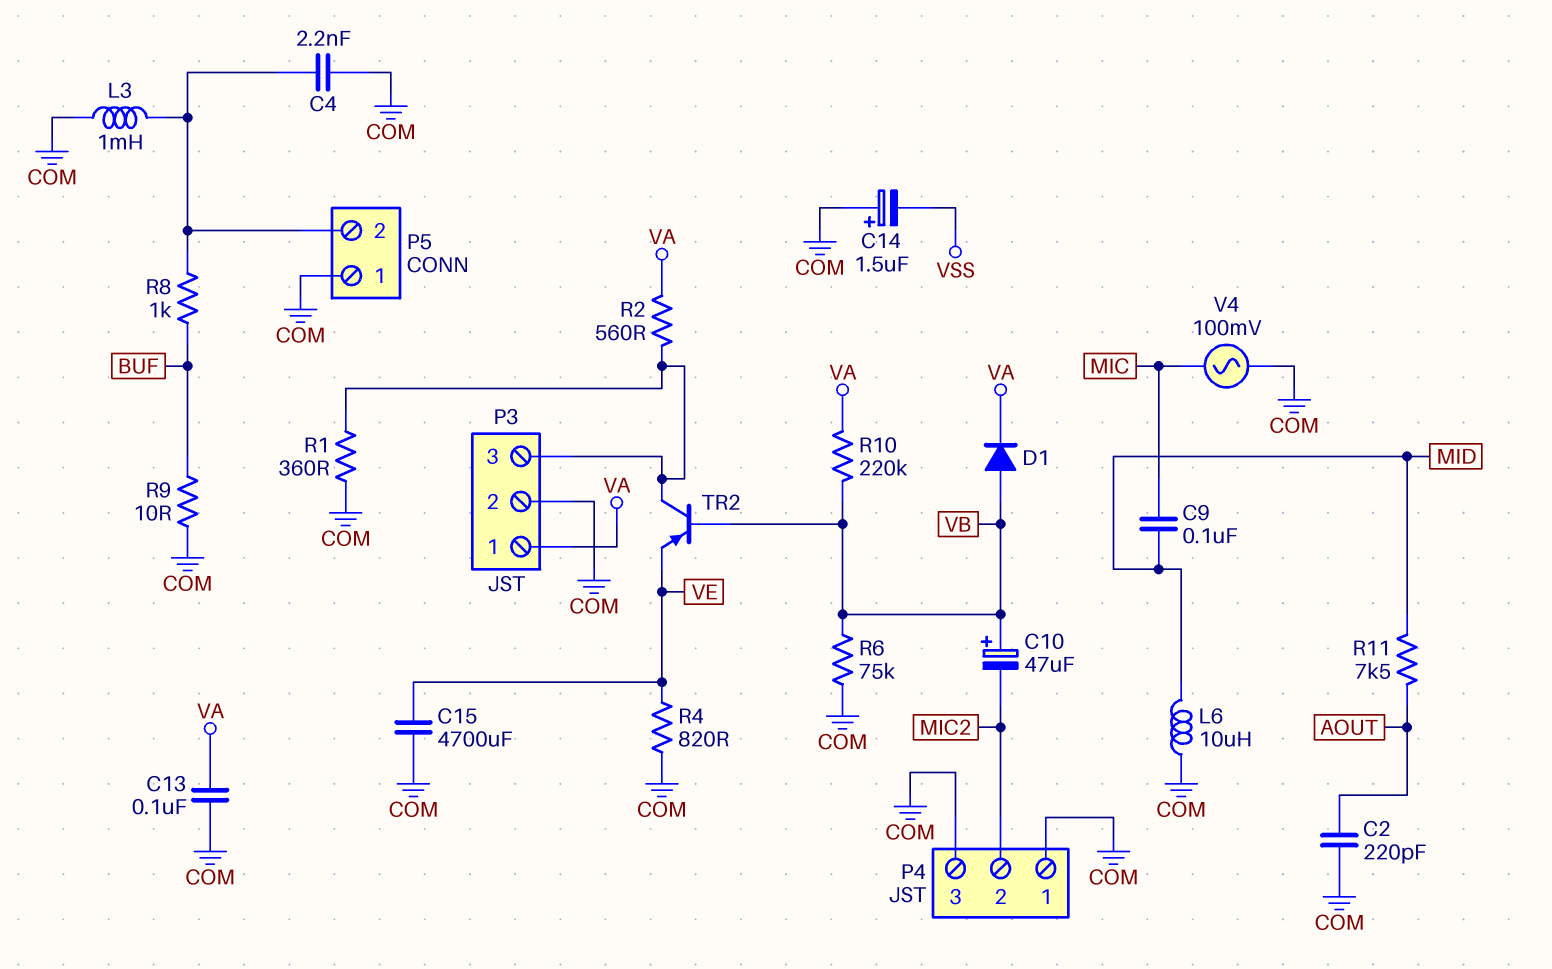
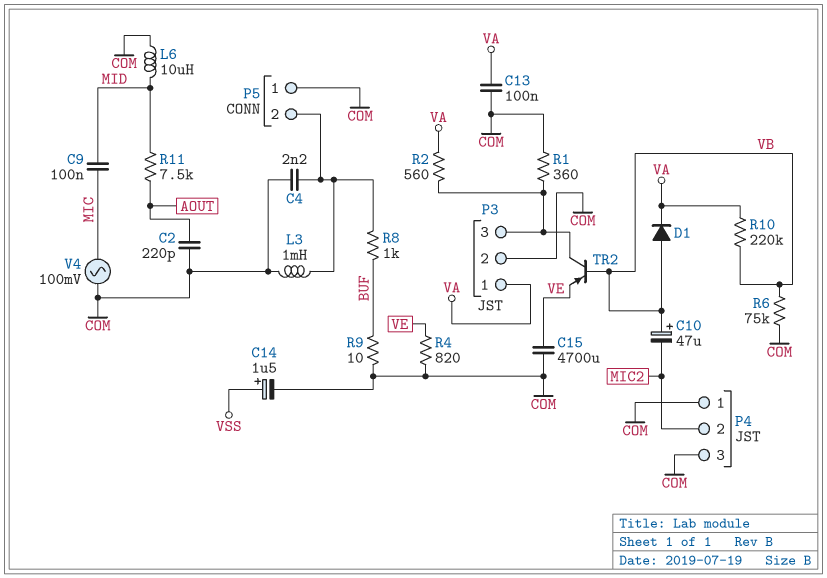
C14: 1.5uF (plus COM, minus VSS) -> 1.5uF (plus VSS, minus COM)

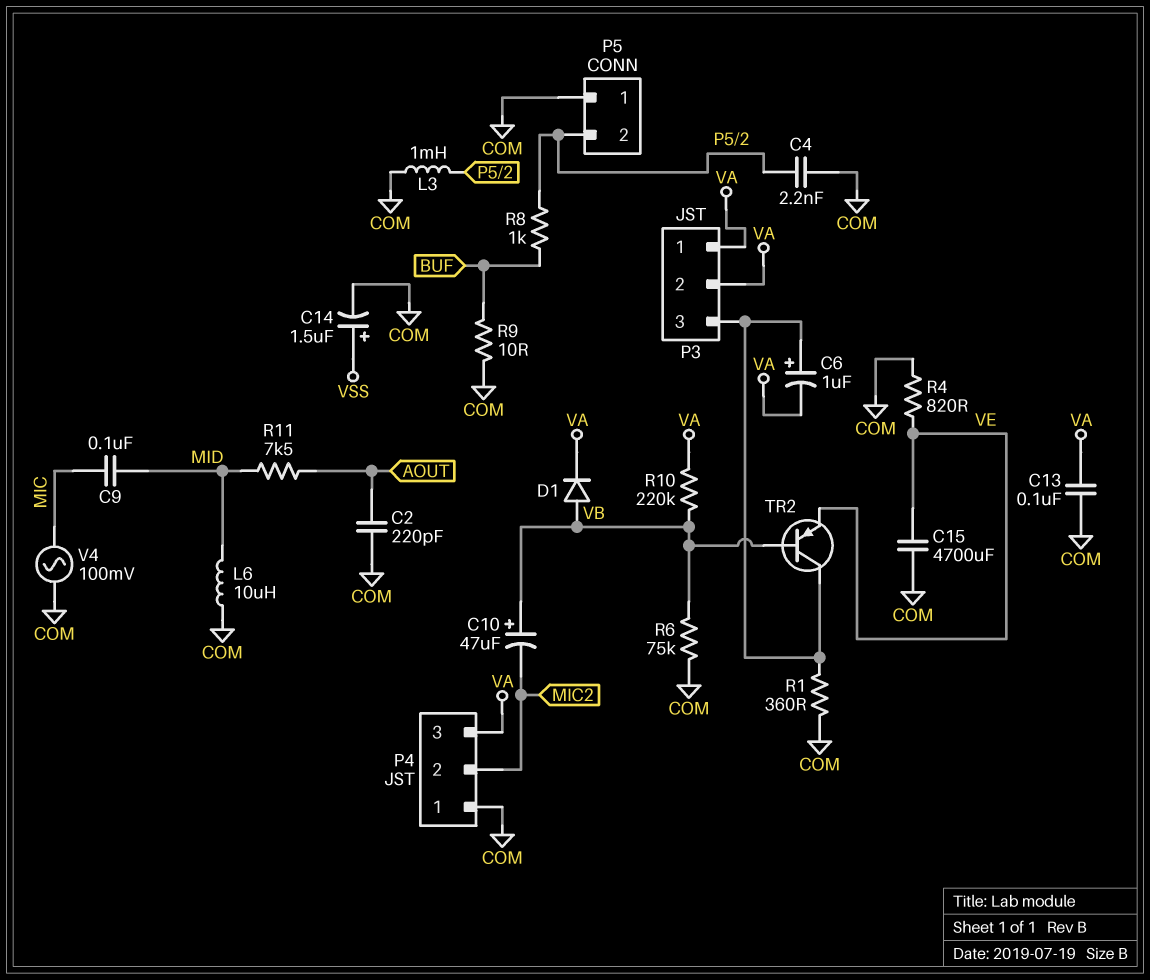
C6: none -> 1uF (plus P3/3, minus VA)
P3 pin 2: COM -> VA
P4 pin 3: COM -> VA
R2: 560 (P3/3, VA) -> none

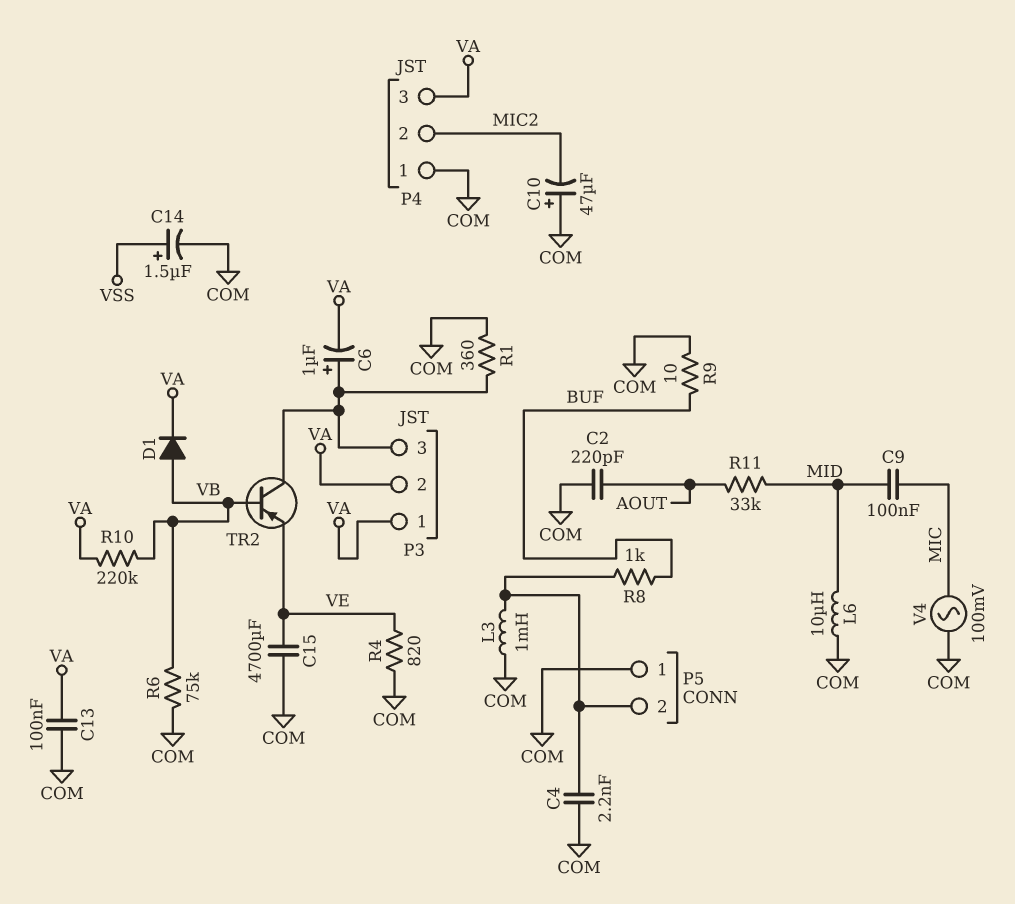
C10: 47uF (plus VB, minus MIC2) -> 47uF (plus COM, minus MIC2)
R11: 7.5k (AOUT, MID) -> 33k (AOUT, MID)

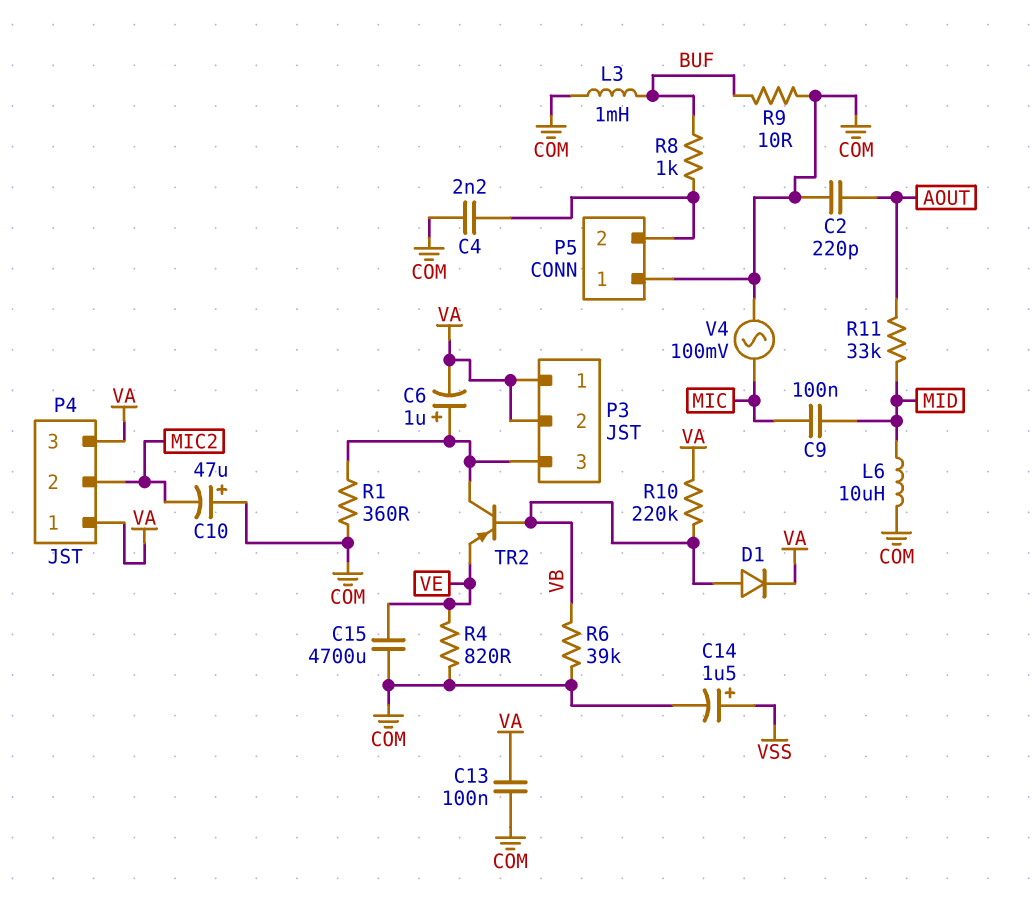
L3: 1mH (COM, P5/2) -> 1mH (BUF, COM)
P4 pin 1: COM -> VA
R6: 75k (COM, VB) -> 39k (COM, VB)

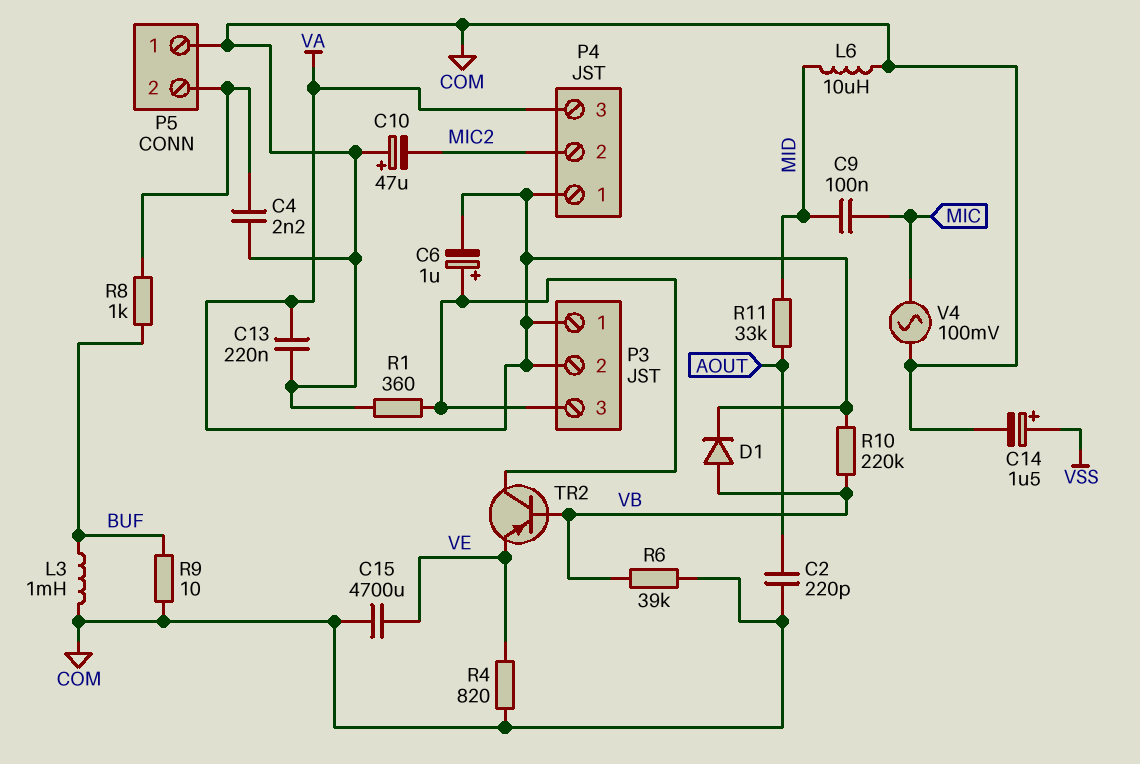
C13: 100nF (COM, VA) -> 220nF (COM, VA)

